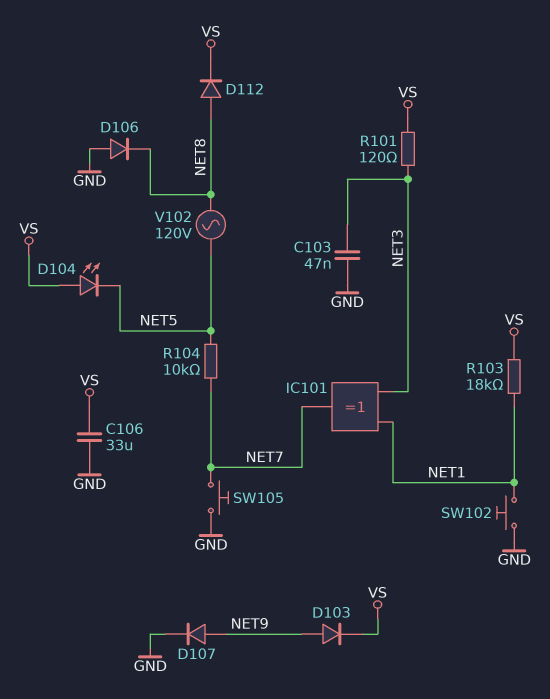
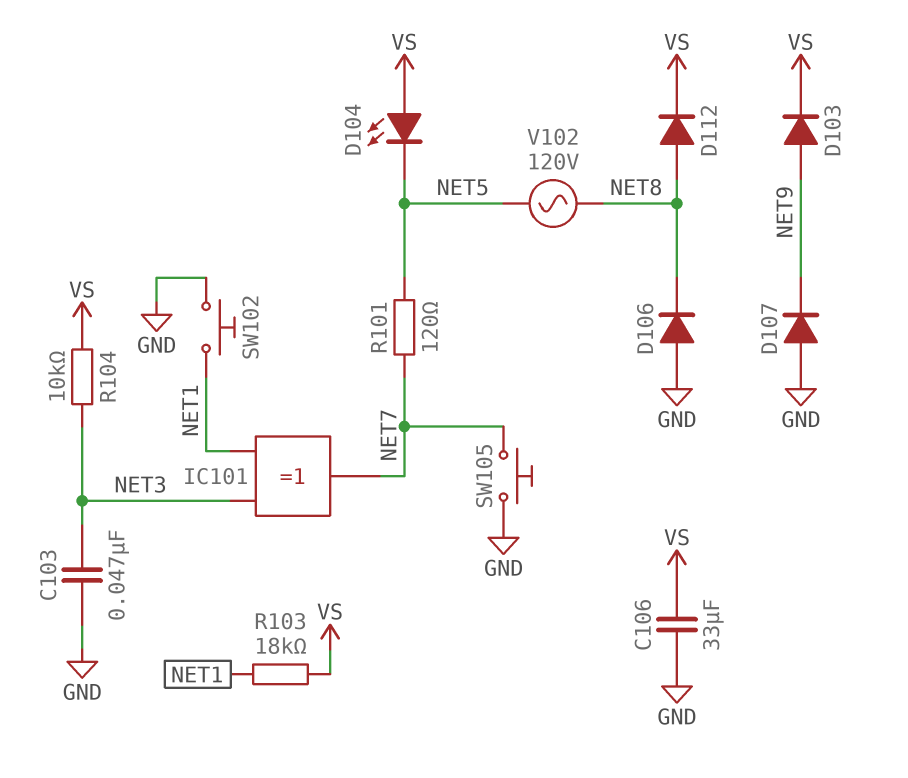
D107: diode (A NET9, K GND) -> diode (A GND, K NET9)
R101: 120 (NET3, VS) -> 120 (NET5, NET7)
R104: 10k (NET5, NET7) -> 10k (NET3, VS)

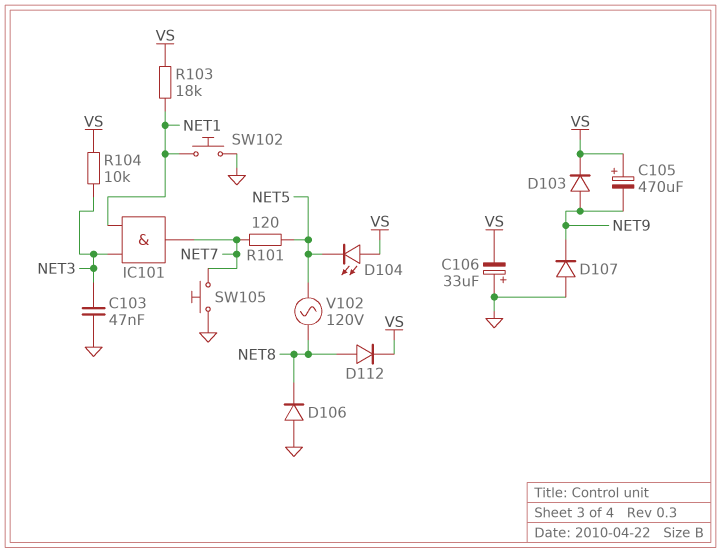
C105: none -> 470uF (plus VS, minus NET9)
C106: 33uF (GND, VS) -> 33uF (plus GND, minus VS)
IC101: XOR (in NET1, in NET3, out NET7) -> AND (in NET1, in NET3, out NET7)

